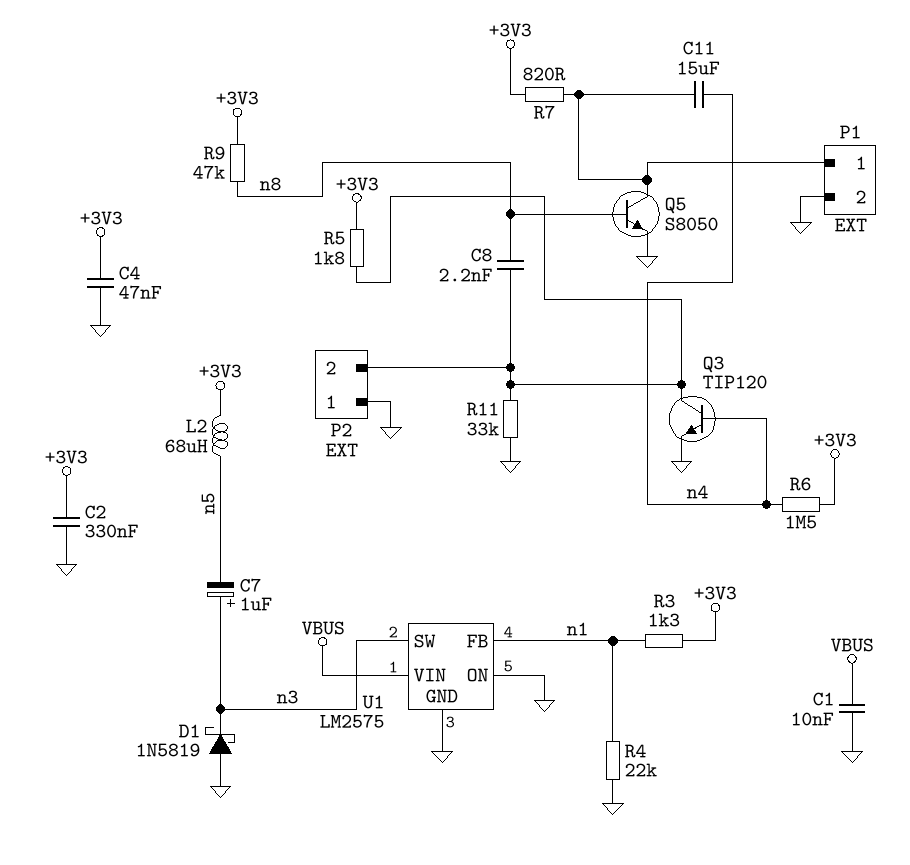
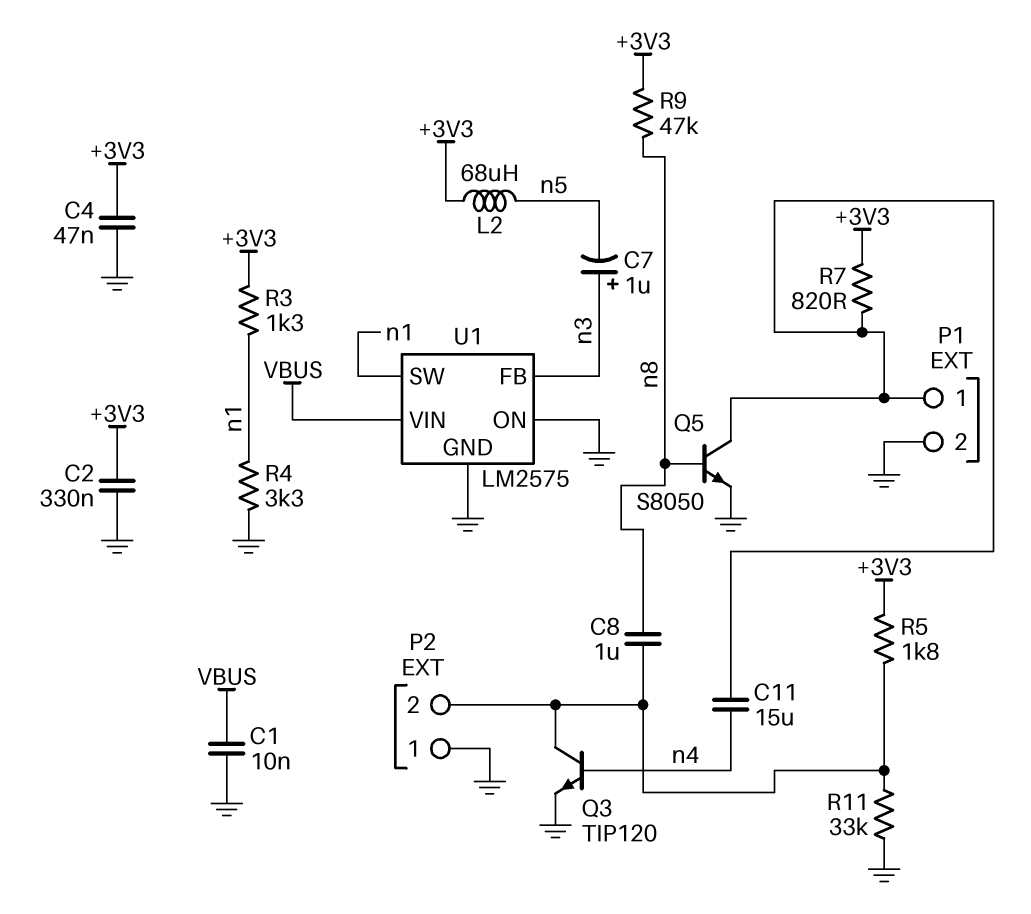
C8: 2.2nF (P2/2, n8) -> 1uF (P2/2, n8)
D1: schottky 1N5819 (A GND, K n3) -> none
R4: 22k (GND, n1) -> 3.3k (GND, n1)
R6: 1.5M (+3V3, n4) -> none
U1 pin FB: n1 -> n3
U1 pin SW: n3 -> n1

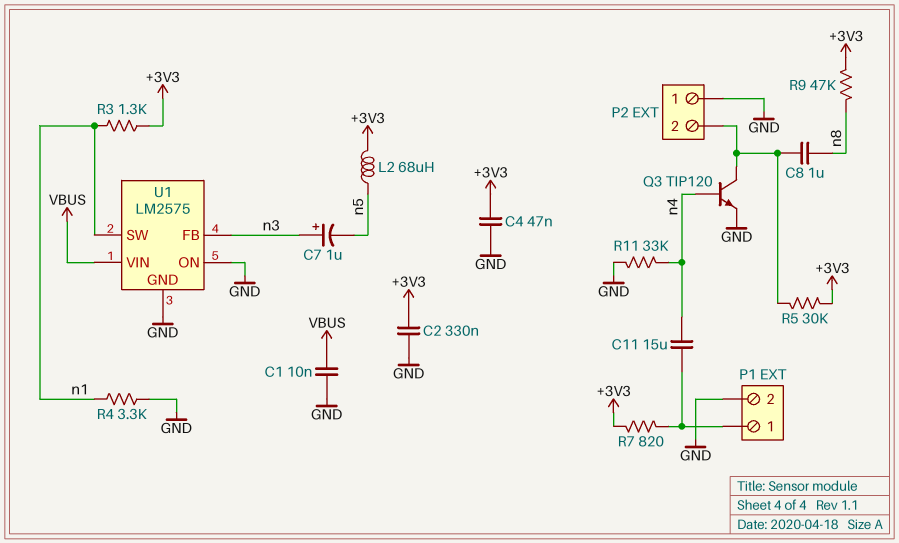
Q5: NPN S8050 (B n8, C P1/1, E GND) -> none
R5: 1.8k (+3V3, P2/2) -> 30k (+3V3, P2/2)
R11: 33k (GND, P2/2) -> 33k (GND, n4)

